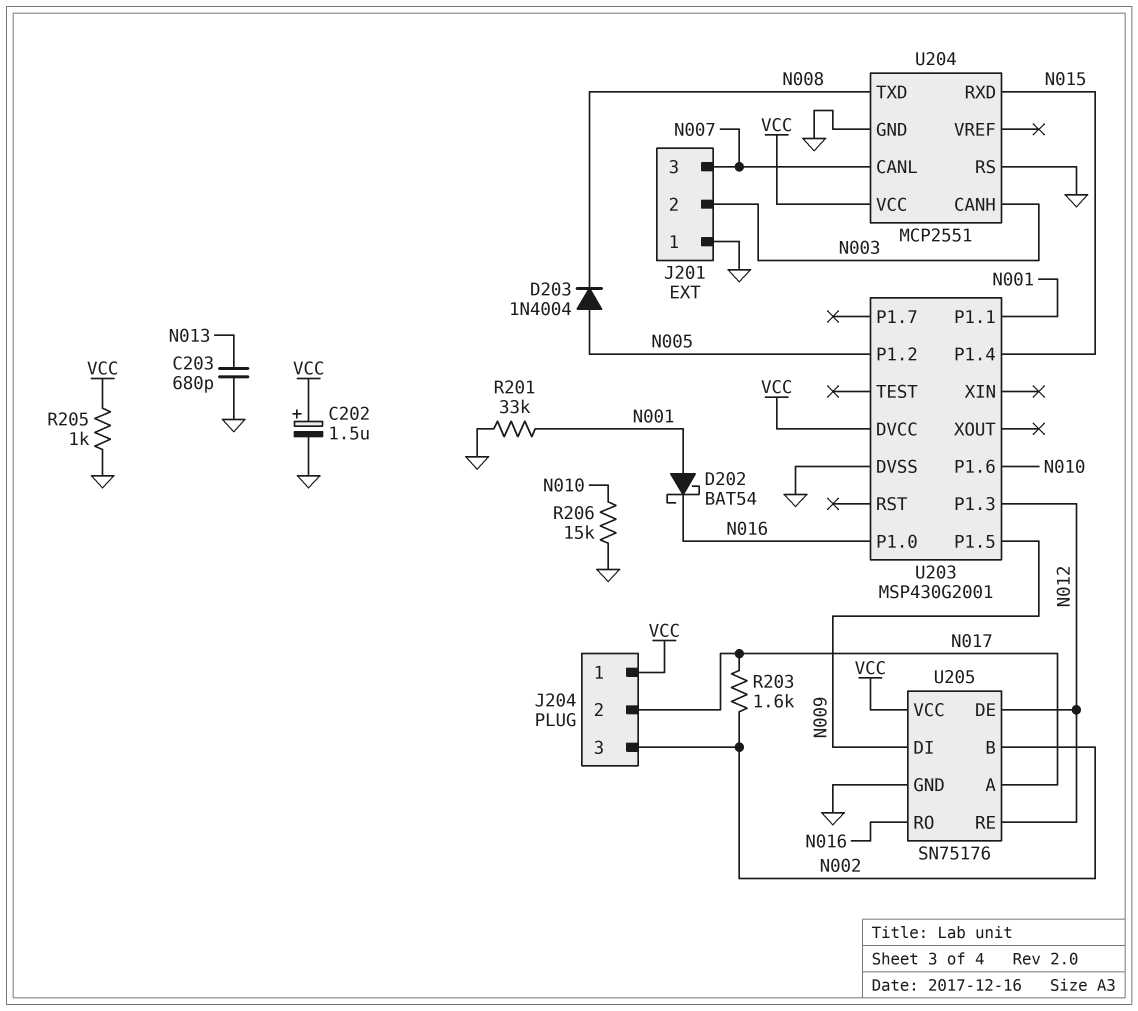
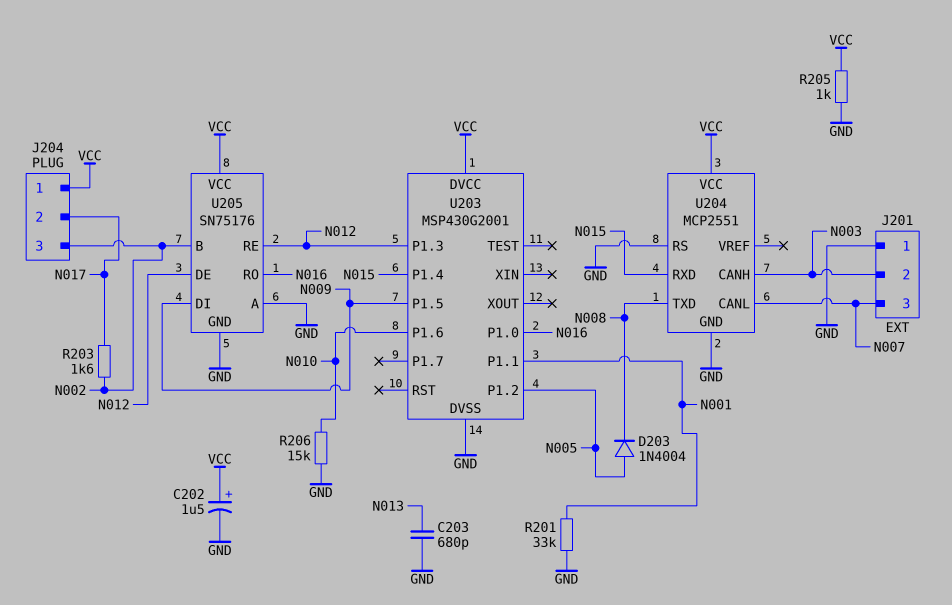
D202: schottky BAT54 (A N001, K N016) -> none
U205 pin A: N017 -> GND

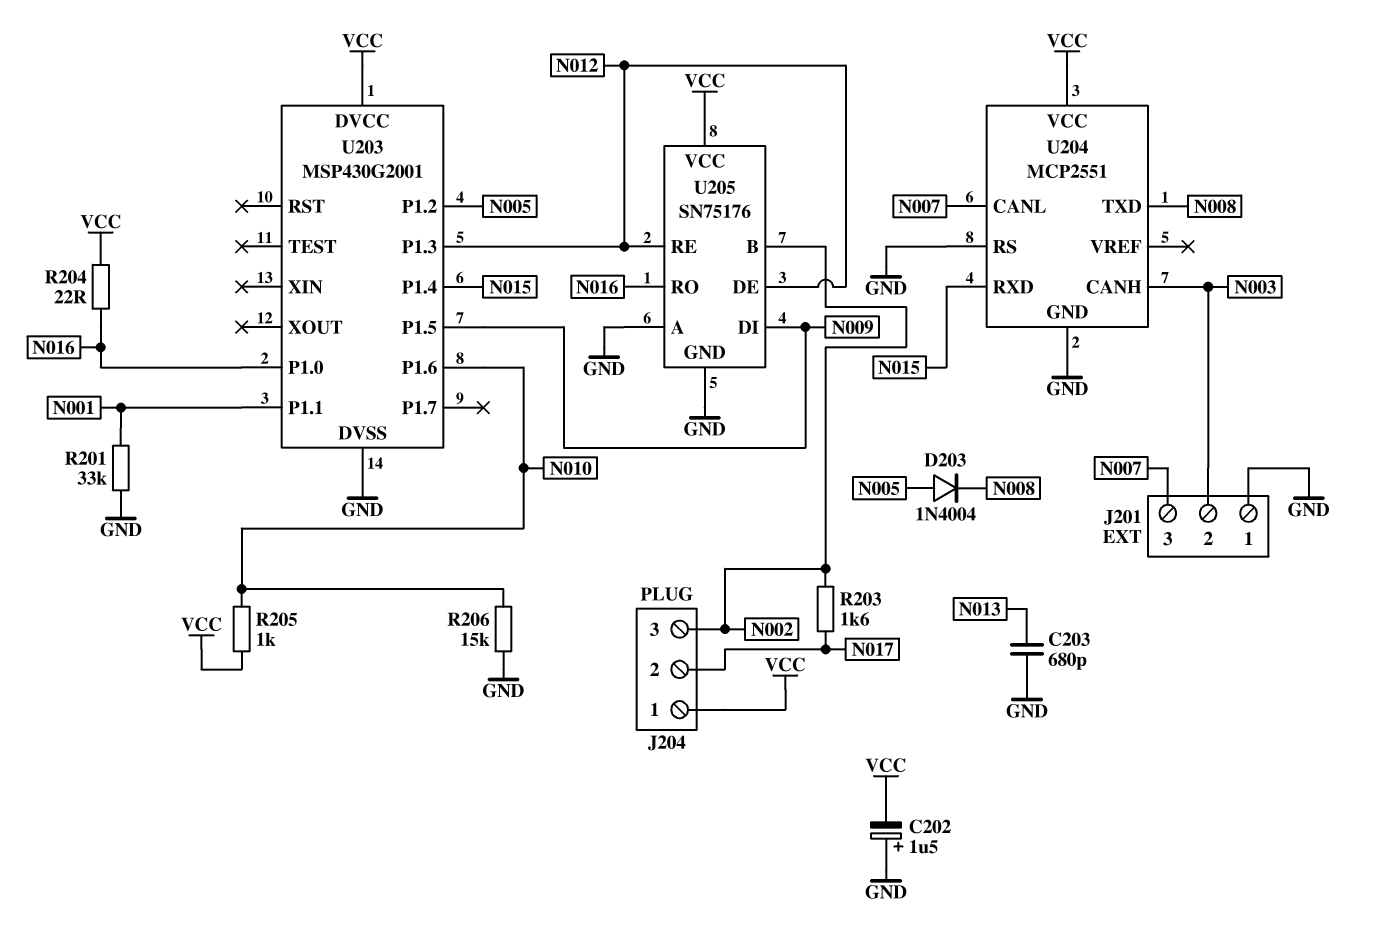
C202: 1.5uF (plus VCC, minus GND) -> 1.5uF (plus GND, minus VCC)
R204: none -> 22 (N016, VCC)
R205: 1k (GND, VCC) -> 1k (N010, VCC)

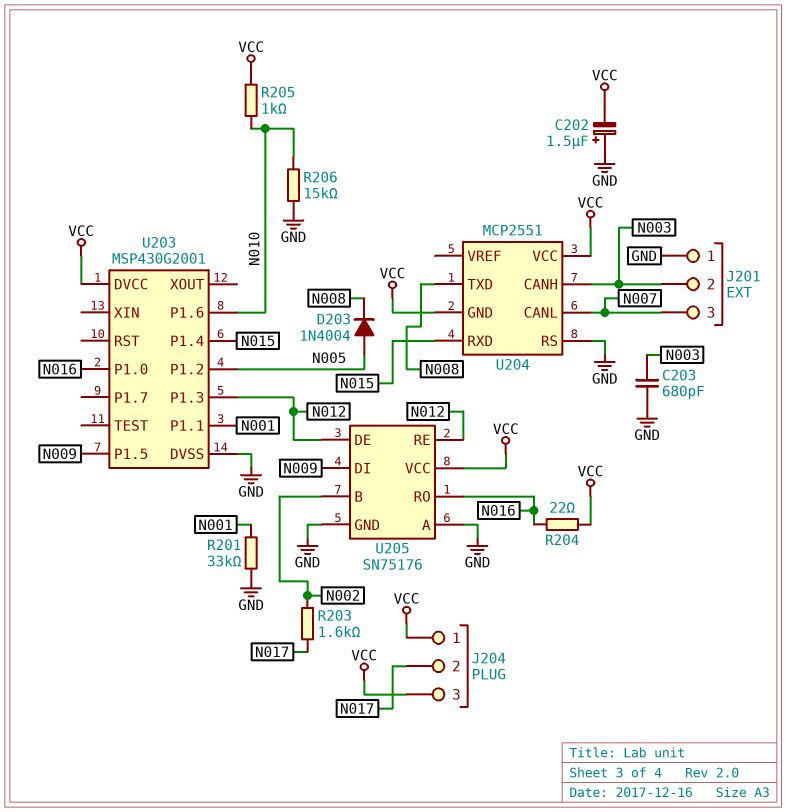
C203: 680pF (GND, N013) -> 680pF (GND, N003)
J204 pin 3: N002 -> VCC
U204 pin GND: GND -> VCC

